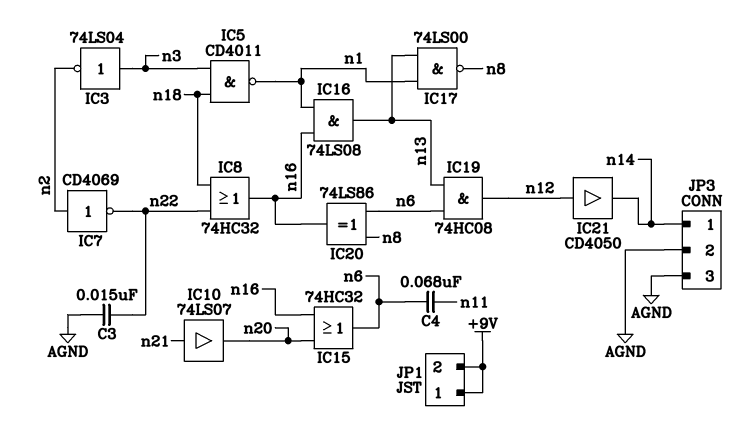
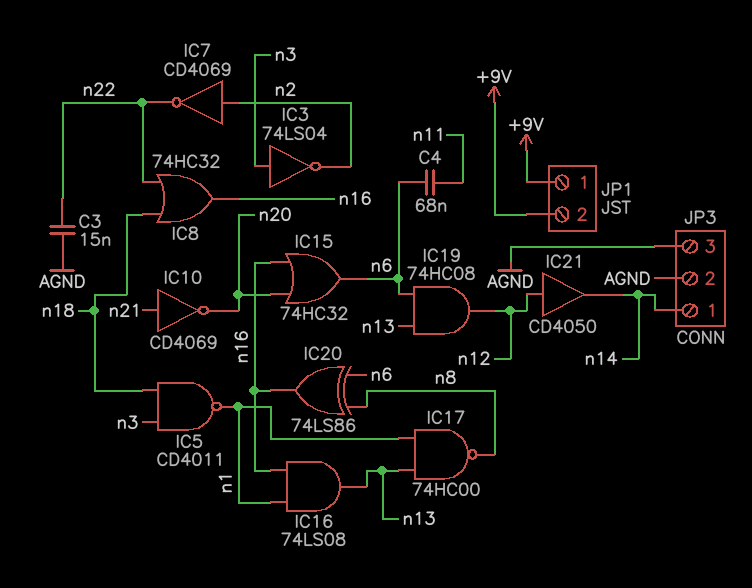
IC10: buffer 74LS07 (in n21, out n20) -> NOT CD4069 (in n21, out n20)
IC17: NAND 74LS00 (in n1, in n13, out n8) -> NAND 74HC00 (in n1, in n13, out n8)

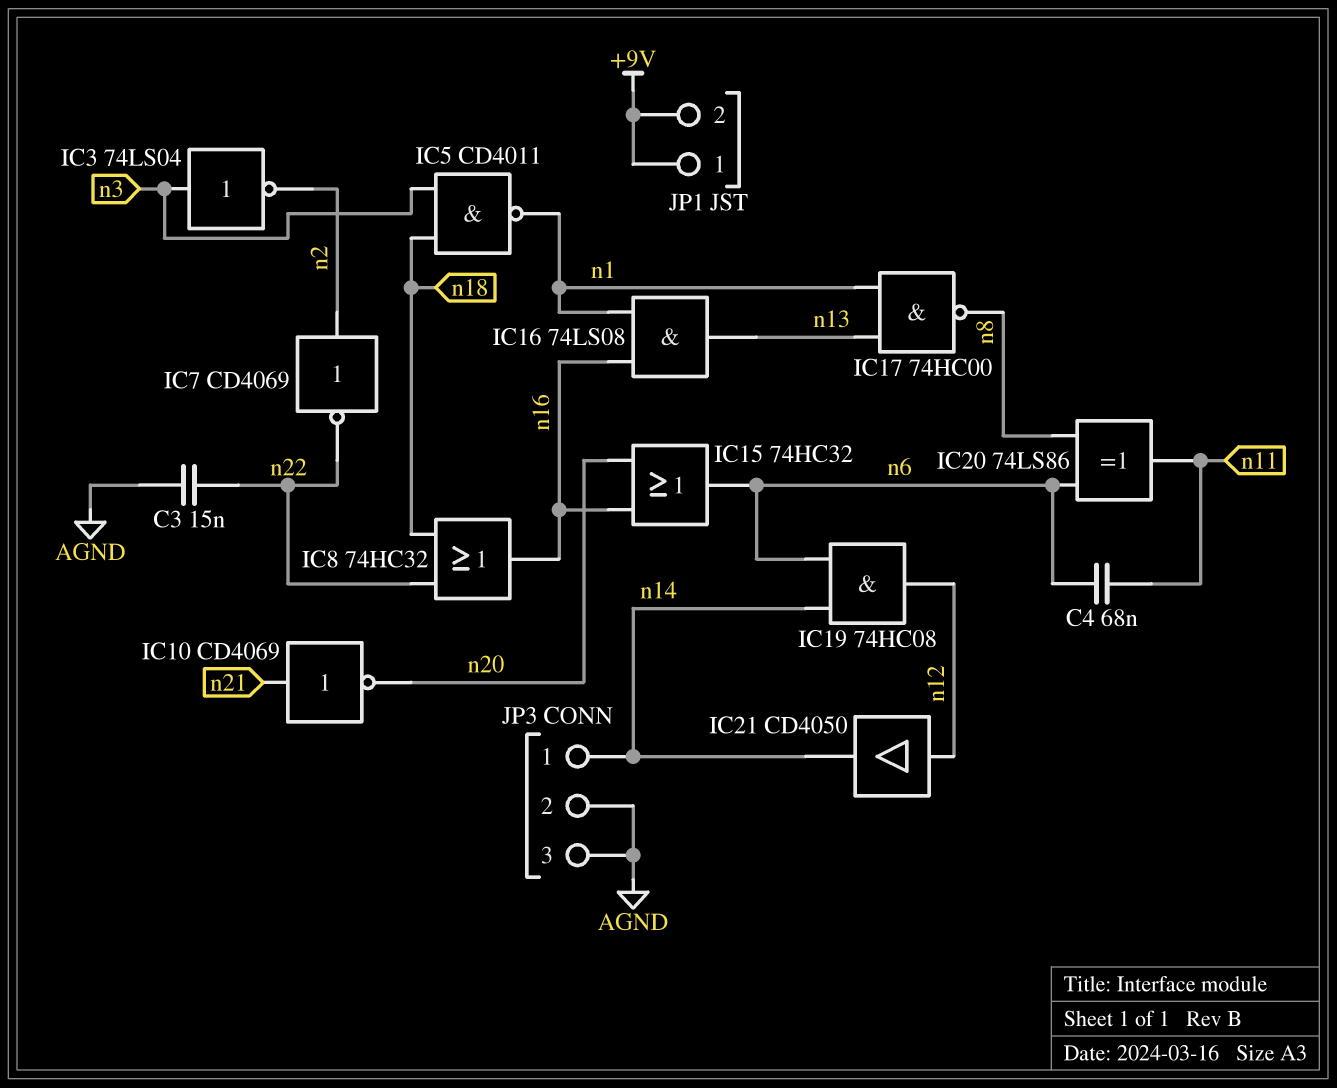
IC19: AND 74HC08 (in n6, in n13, out n12) -> AND 74HC08 (in n6, in n14, out n12)
IC20: XOR 74LS86 (in n6, in n8, out n16) -> XOR 74LS86 (in n6, in n8, out n11)

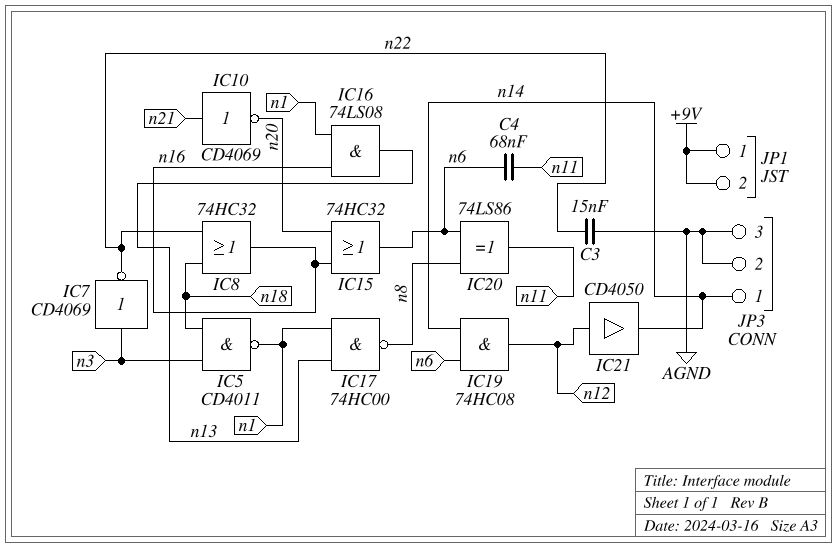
IC3: NOT 74LS04 (in n3, out n2) -> none
IC7: NOT CD4069 (in n2, out n22) -> NOT CD4069 (in n3, out n22)

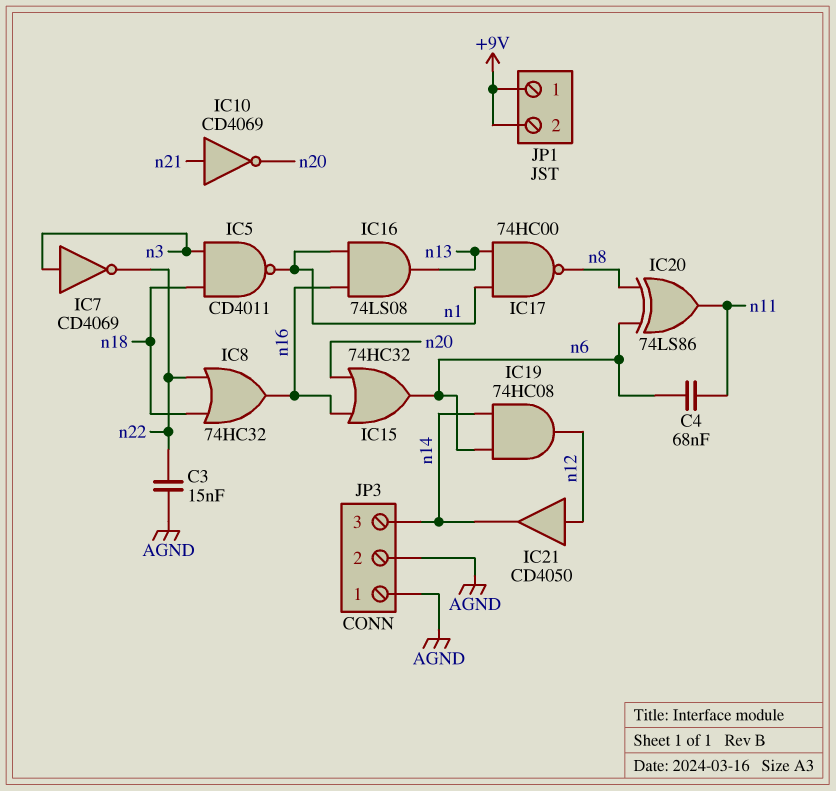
JP3 pin 1: n14 -> AGND
JP3 pin 3: AGND -> n14

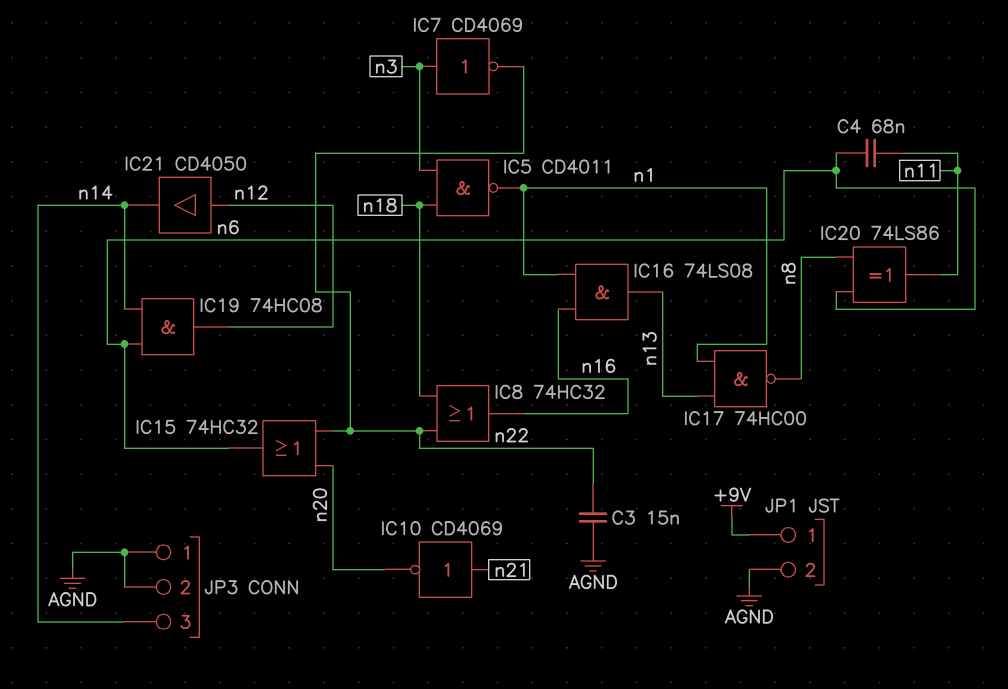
IC15: OR 74HC32 (in n16, in n20, out n6) -> OR 74HC32 (in n20, in n22, out n6)
JP1 pin 2: +9V -> AGND

